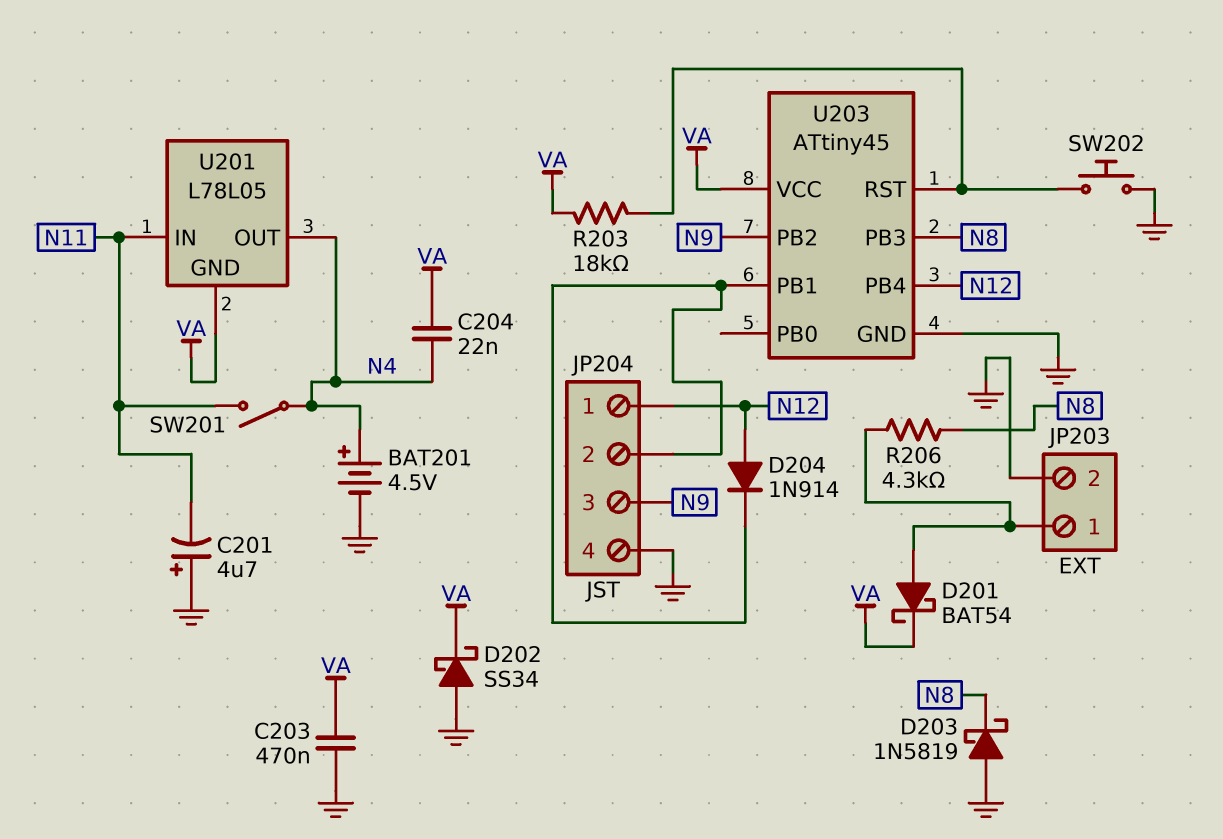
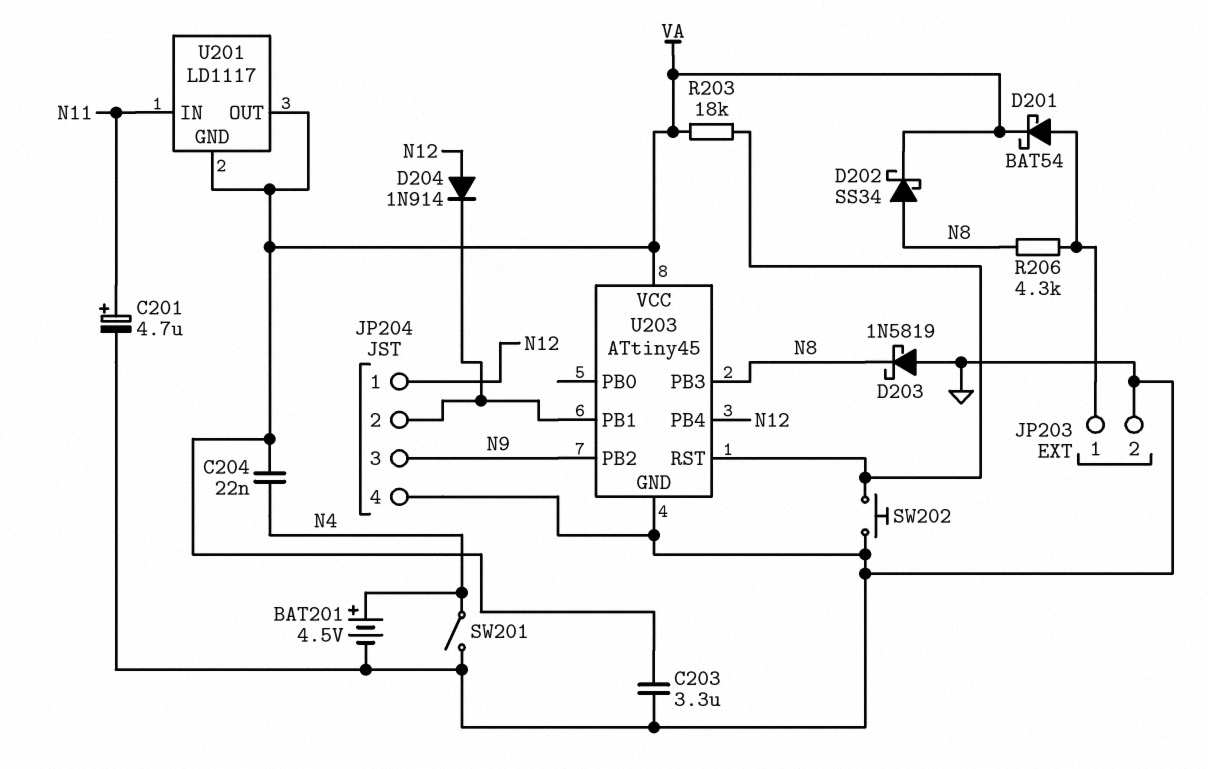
C201: 4.7uF (plus GND, minus N11) -> 4.7uF (plus N11, minus GND)
C203: 470nF (GND, VA) -> 3.3uF (GND, VA)
D202: schottky SS34 (A GND, K VA) -> schottky SS34 (A N8, K VA)
SW201: switch (N4, N11) -> switch (GND, N4)
U201: L78L05 -> LD1117
U201 pin OUT: N4 -> VA

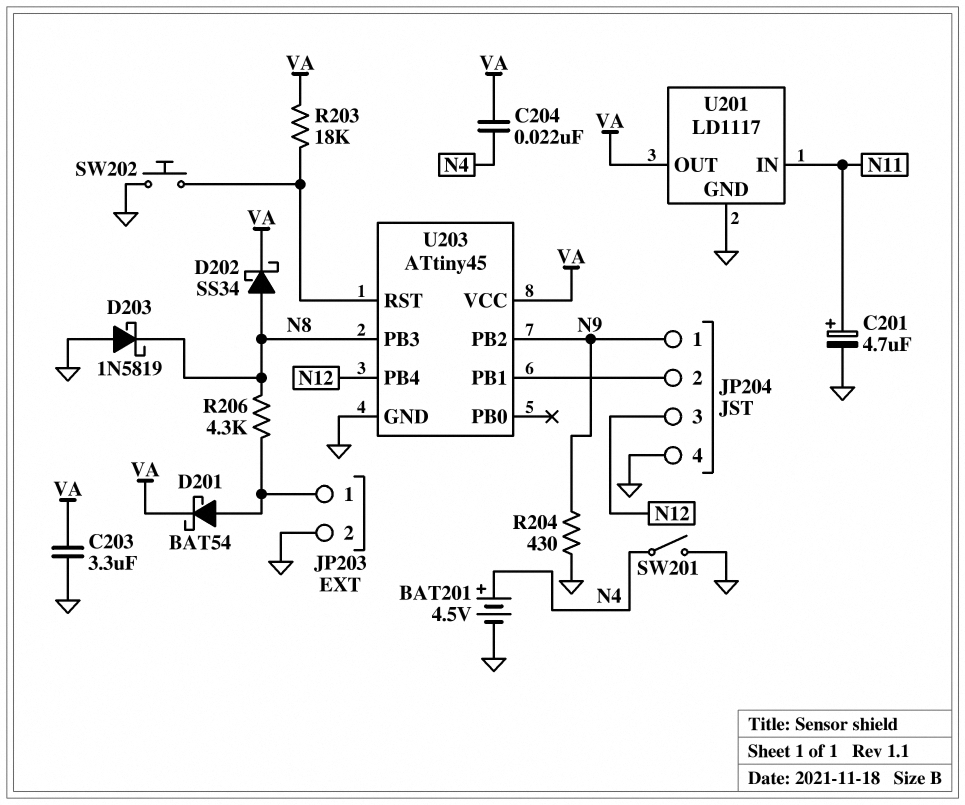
D204: diode 1N914 (A N12, K JP204/2) -> none
JP204 pin 1: N12 -> N9
JP204 pin 3: N9 -> N12
R204: none -> 430 (GND, N9)
U201 pin GND: VA -> GND

